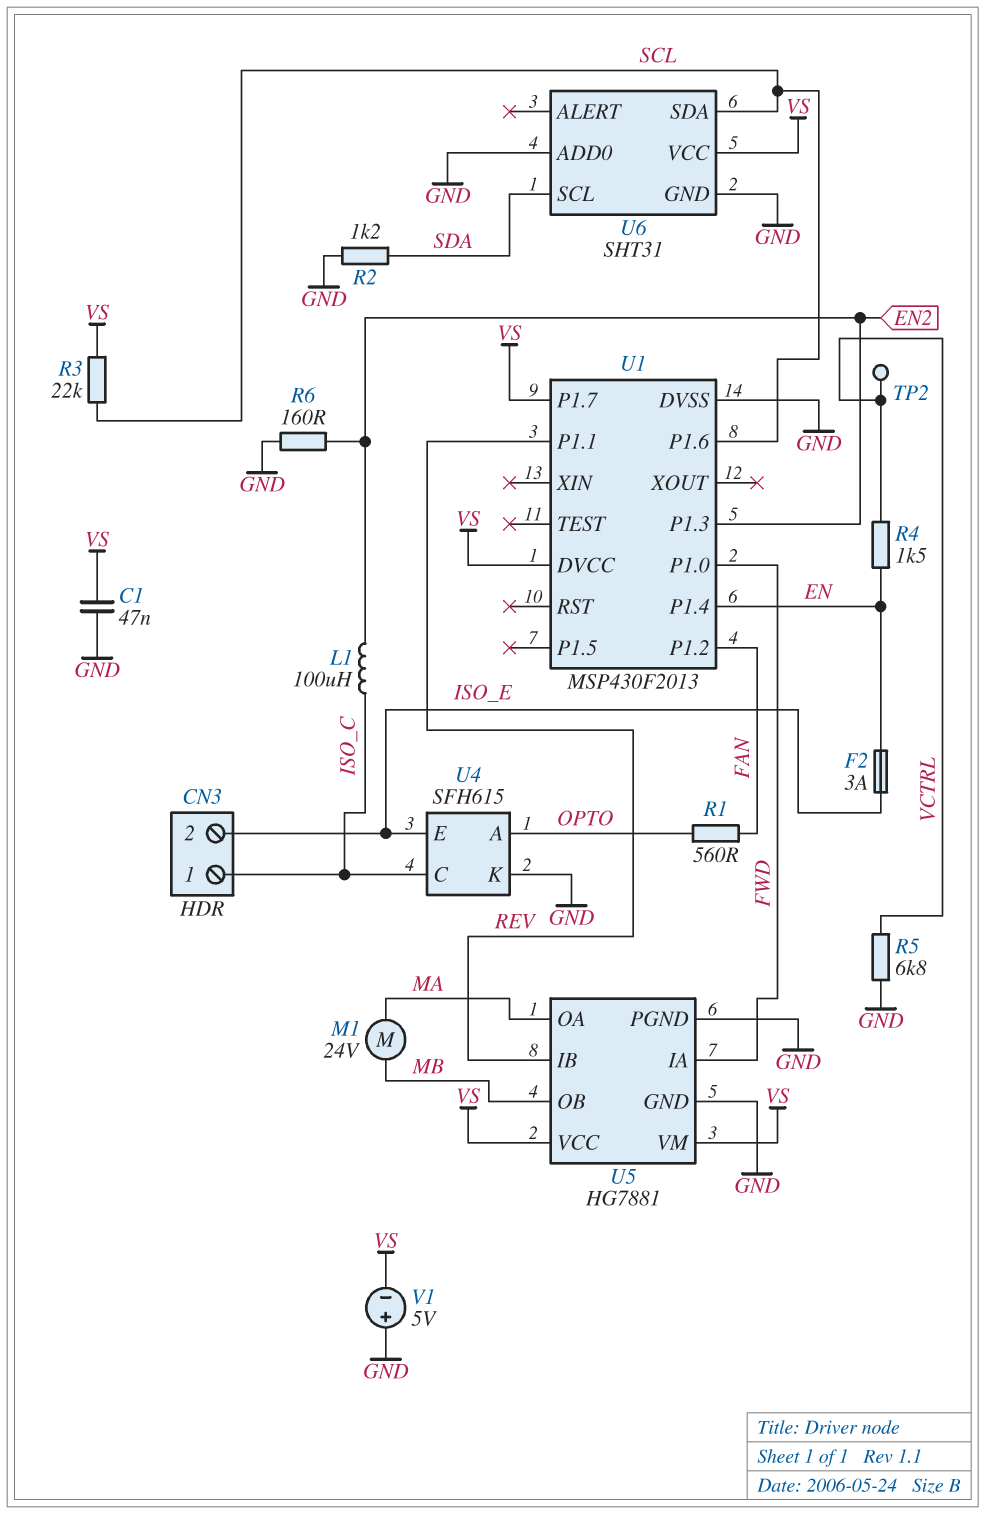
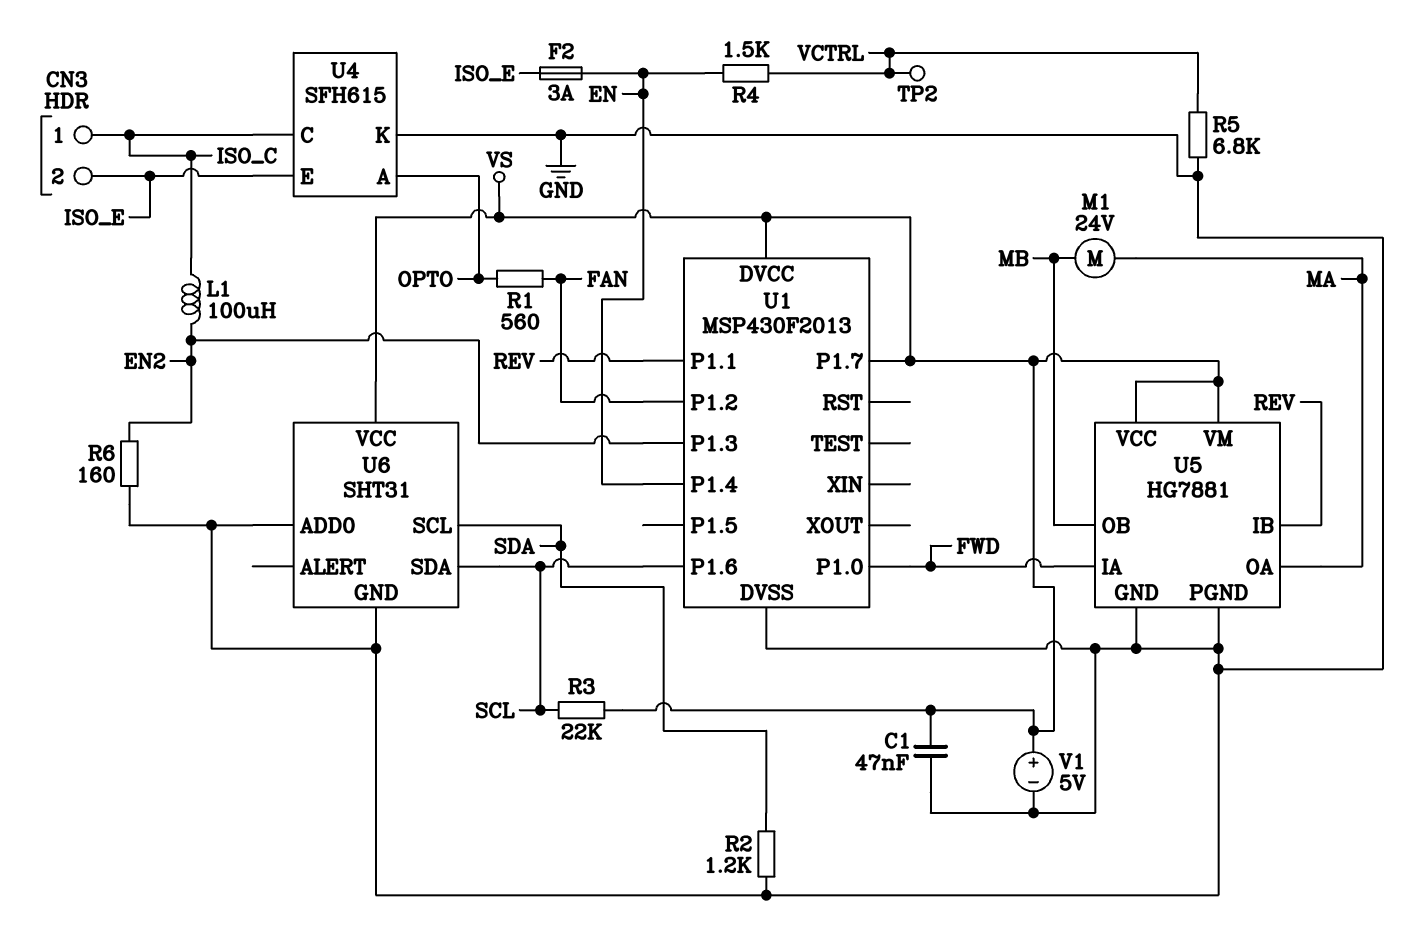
V1: 5V (plus GND, minus VS) -> 5V (plus VS, minus GND)

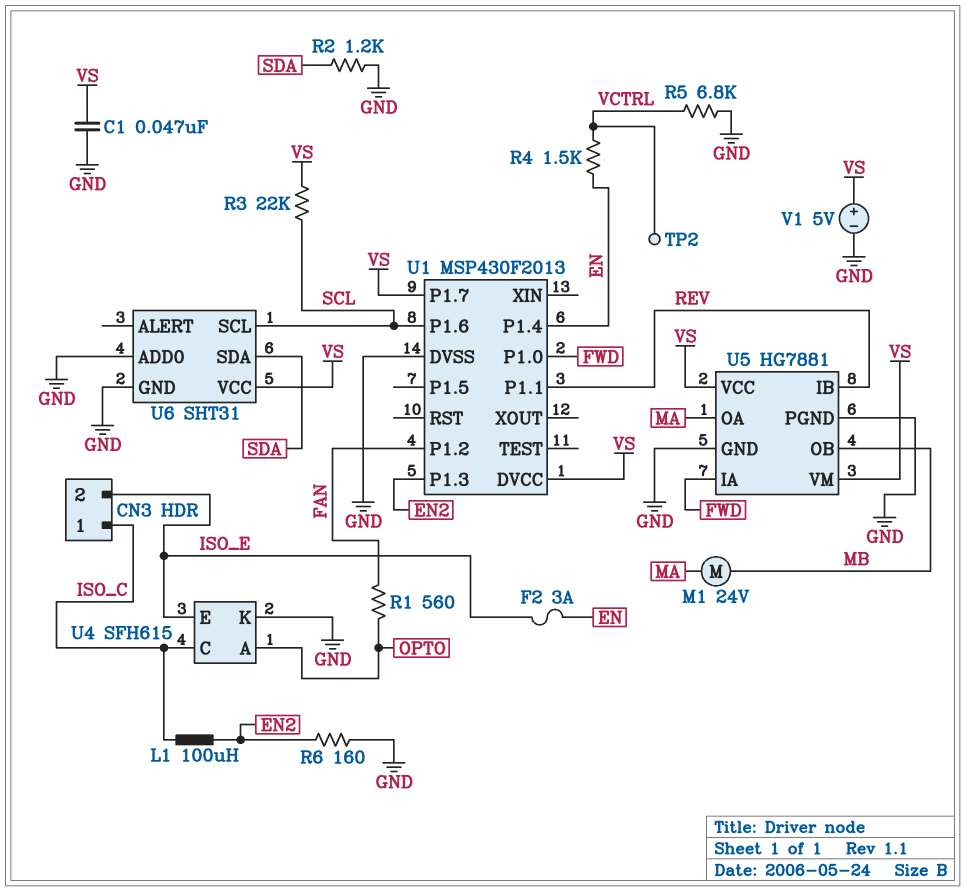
U6 pin SCL: SDA -> SCL
U6 pin SDA: SCL -> SDA

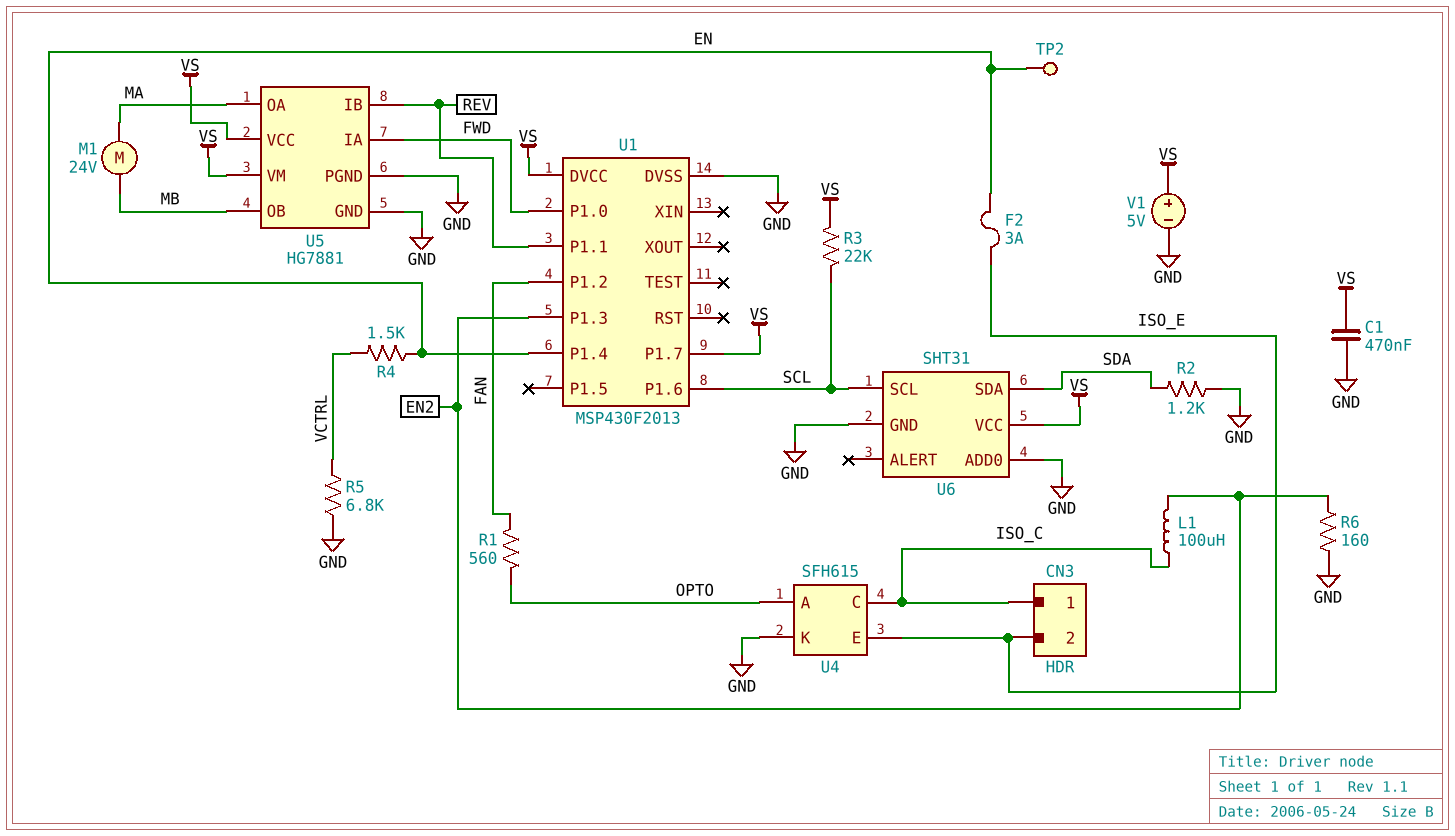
C1: 47nF (GND, VS) -> 470nF (GND, VS)
TP2: test point (VCTRL) -> test point (EN)

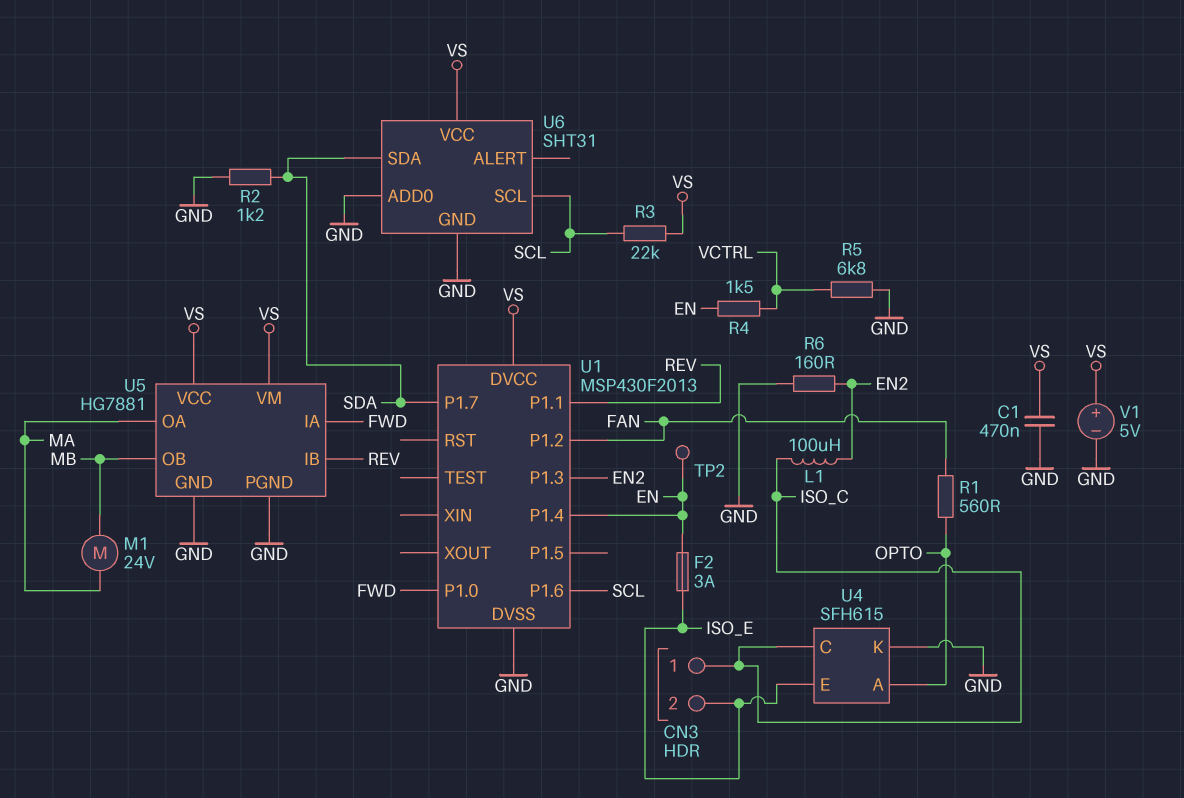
U1 pin P1.7: VS -> SDA

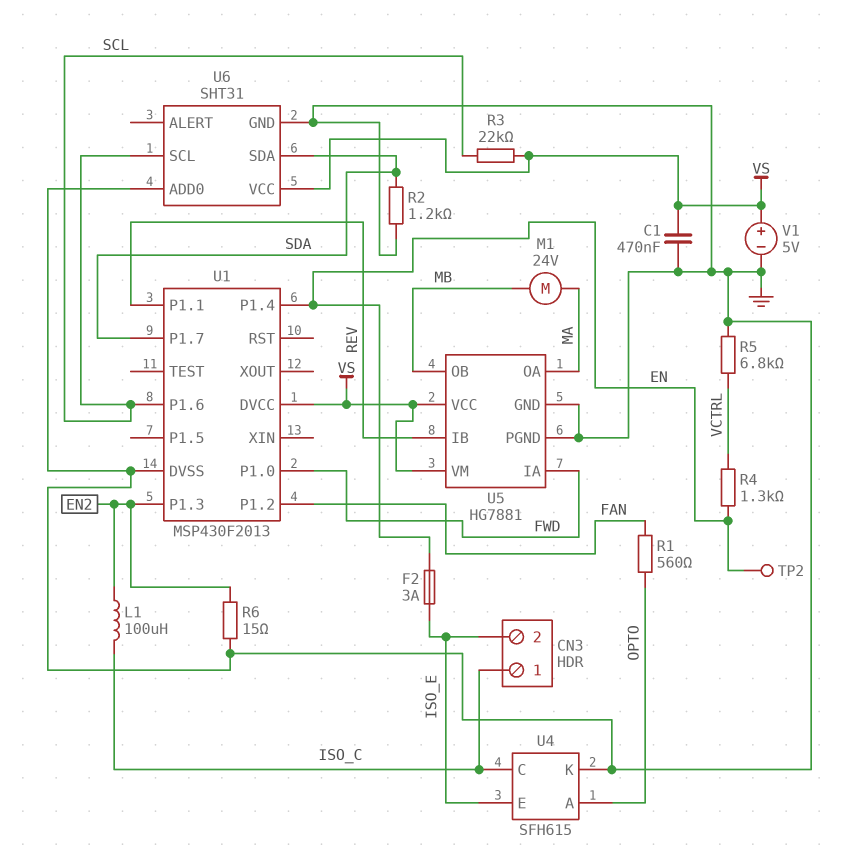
R4: 1.5k (EN, VCTRL) -> 1.3k (EN, VCTRL)
R6: 160 (EN2, GND) -> 15 (EN2, GND)

